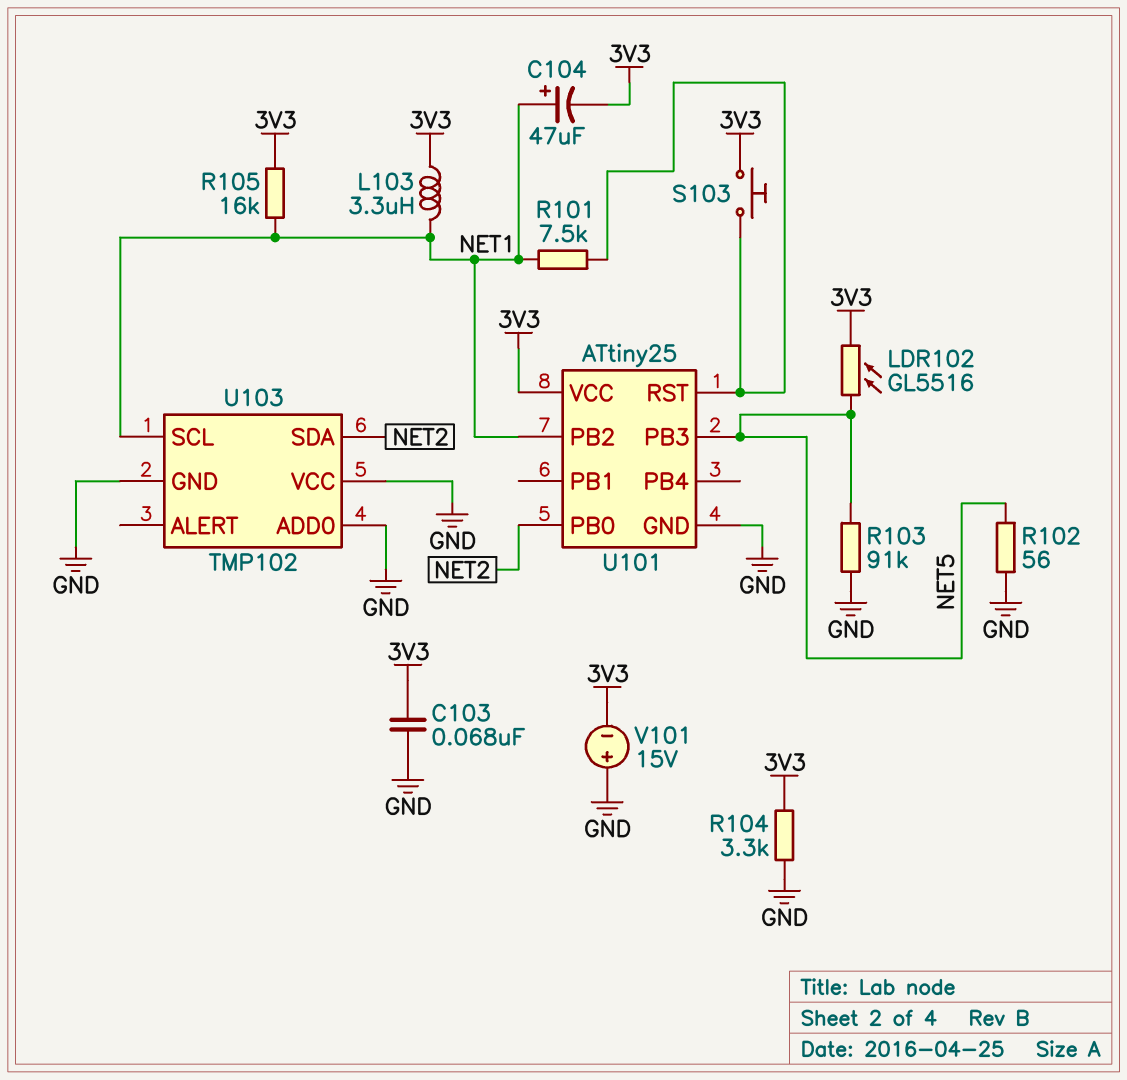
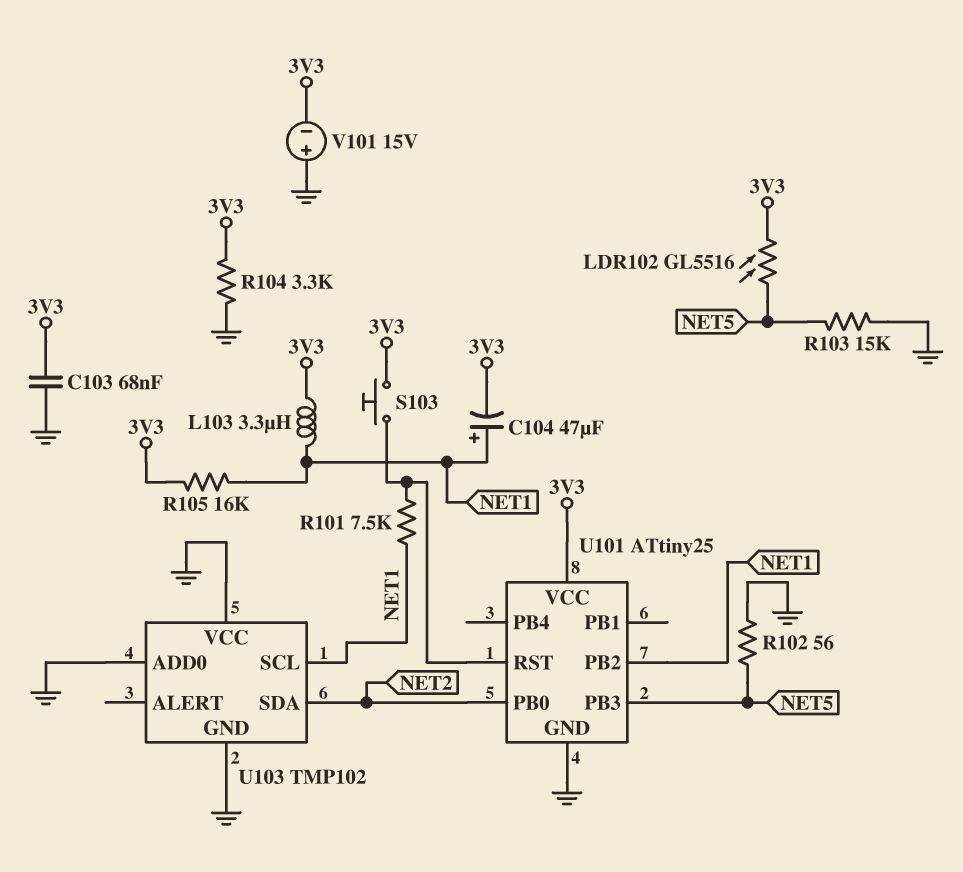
R103: 91k (GND, NET5) -> 15k (GND, NET5)

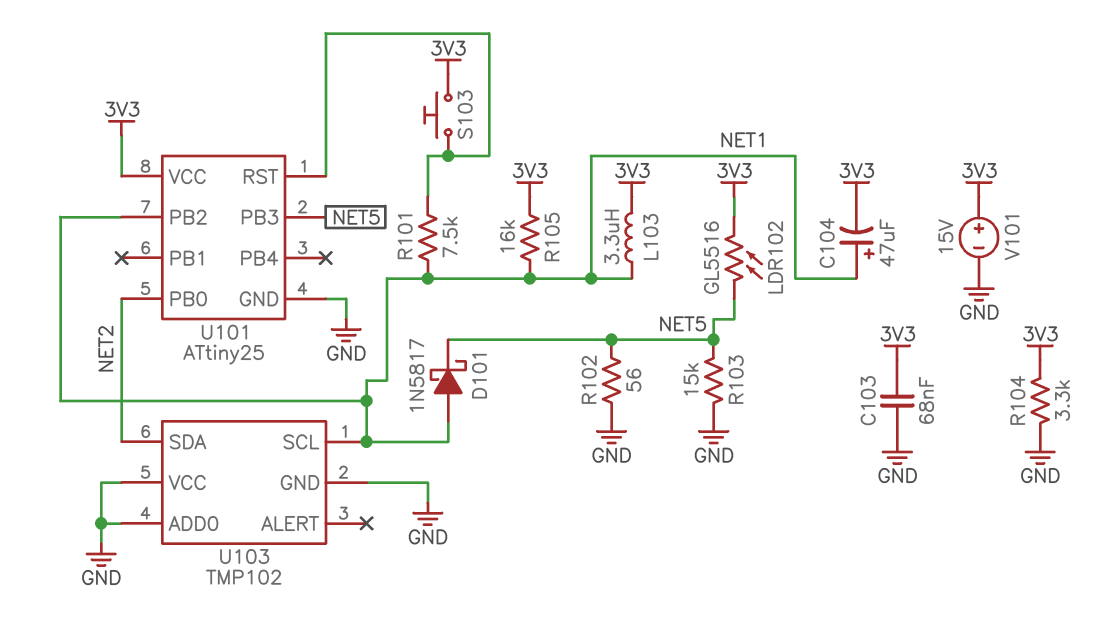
D101: none -> schottky 1N5817 (A NET1, K NET5)
V101: 15V (plus GND, minus 3V3) -> 15V (plus 3V3, minus GND)

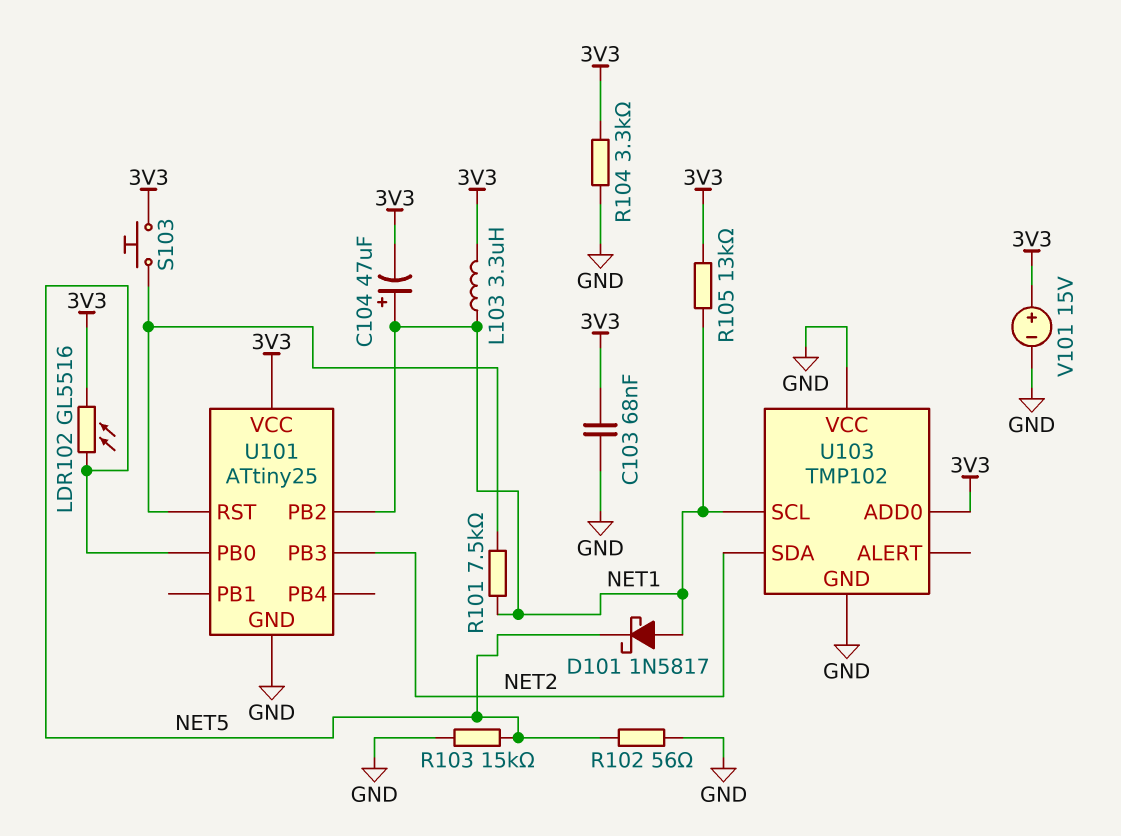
R105: 16k (3V3, NET1) -> 13k (3V3, NET1)
U101 pin PB0: NET2 -> NET5
U101 pin PB3: NET5 -> NET2
U103 pin ADD0: GND -> 3V3

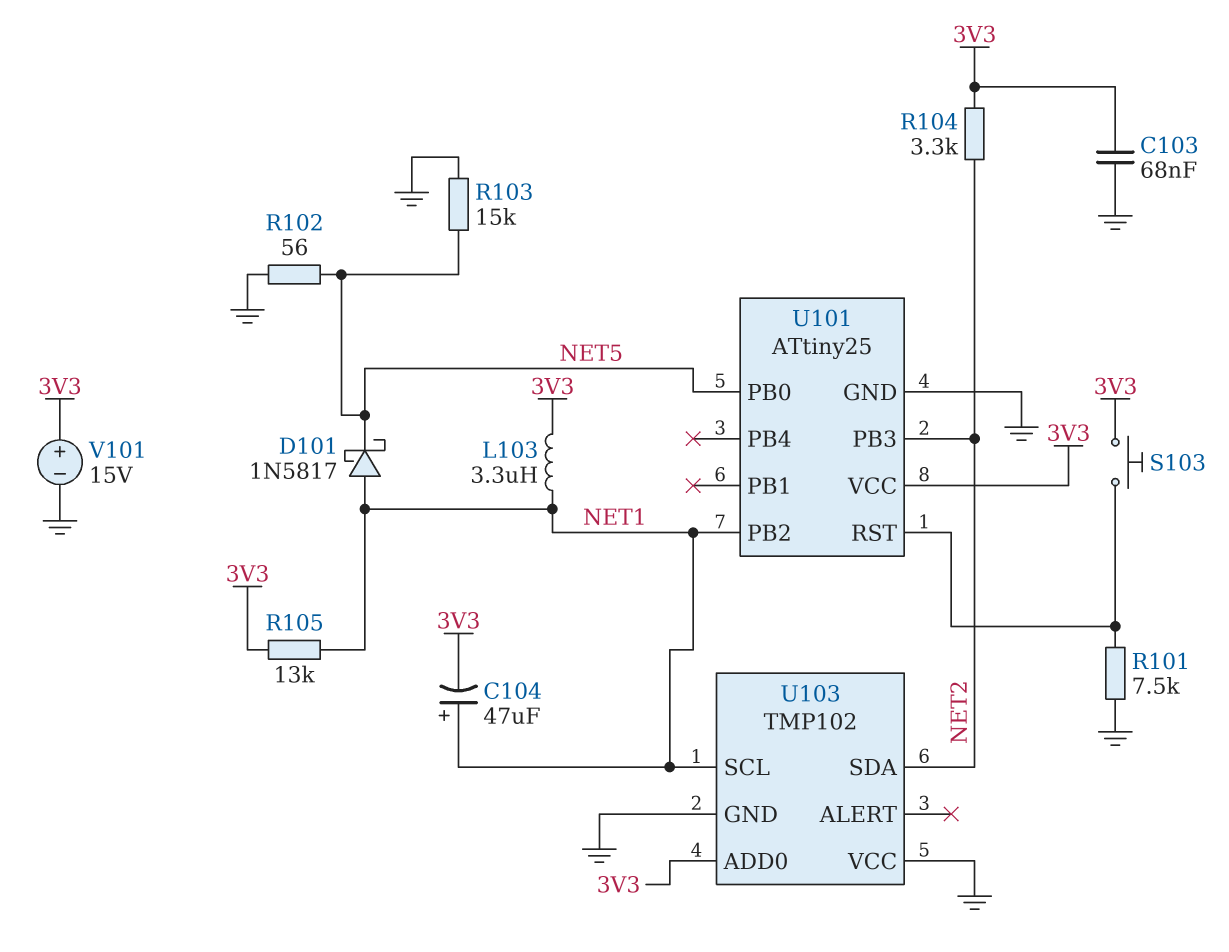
LDR102: GL5516 (3V3, NET5) -> none
R101: 7.5k (NET1, U101/RST) -> 7.5k (GND, U101/RST)
R104: 3.3k (3V3, GND) -> 3.3k (3V3, NET2)

